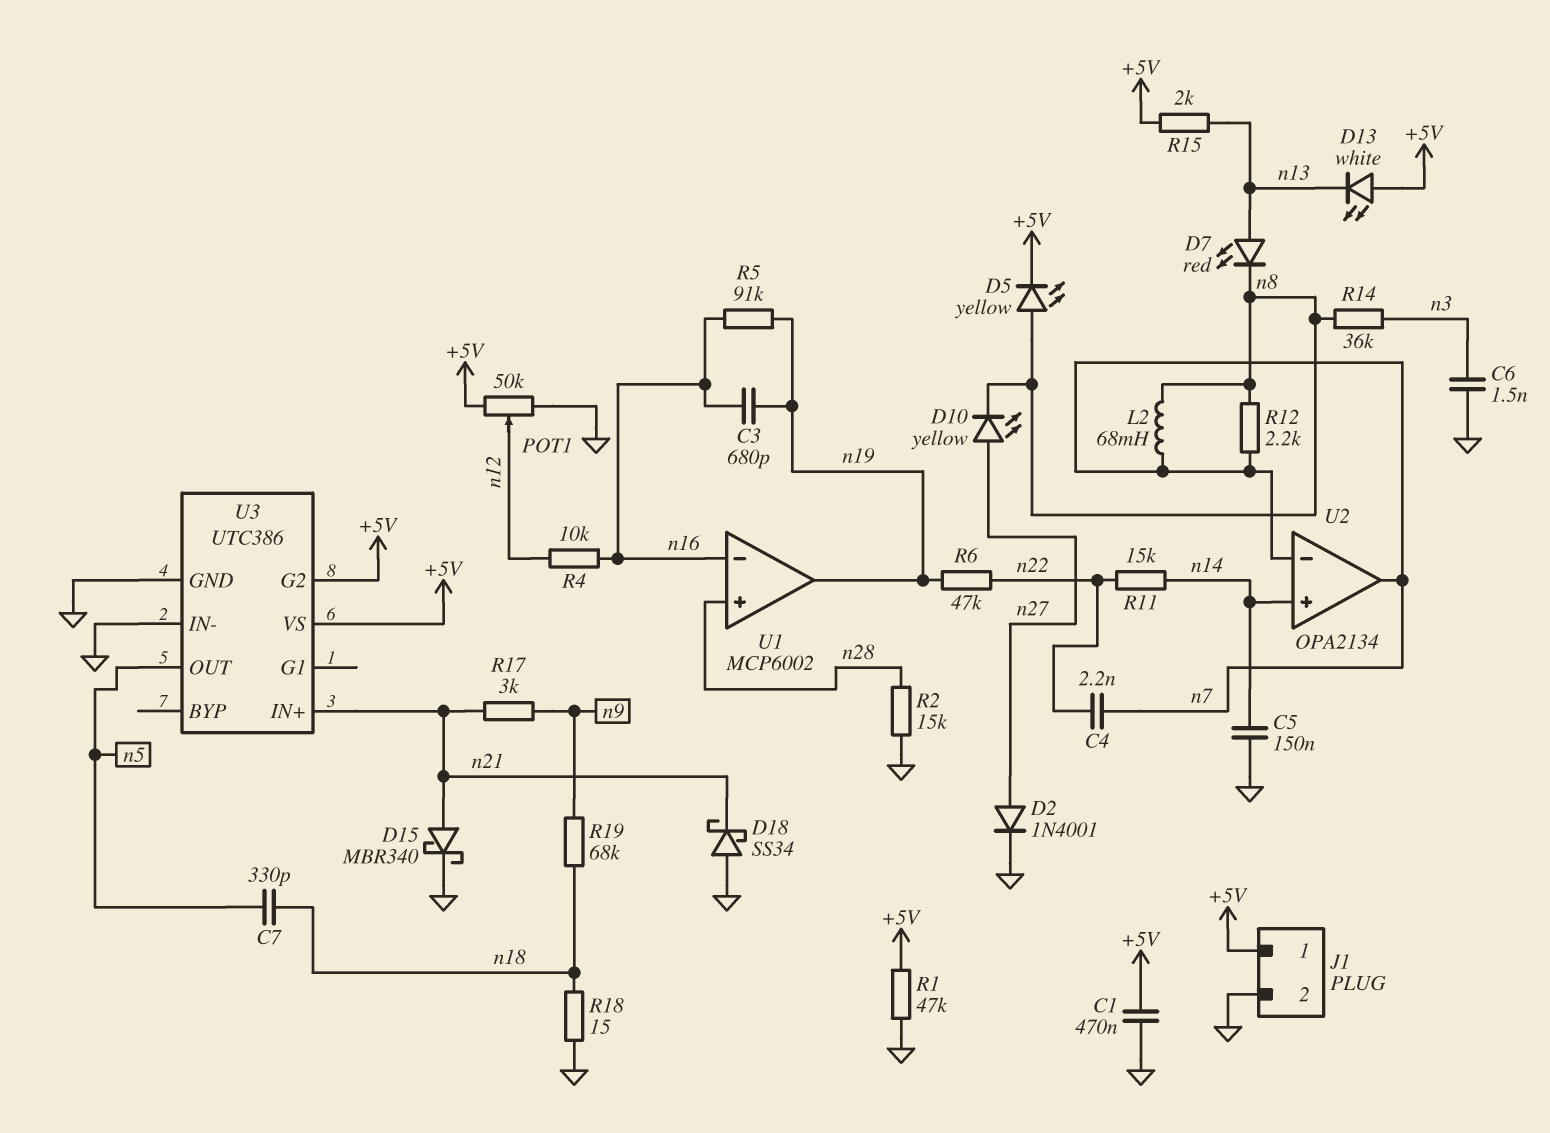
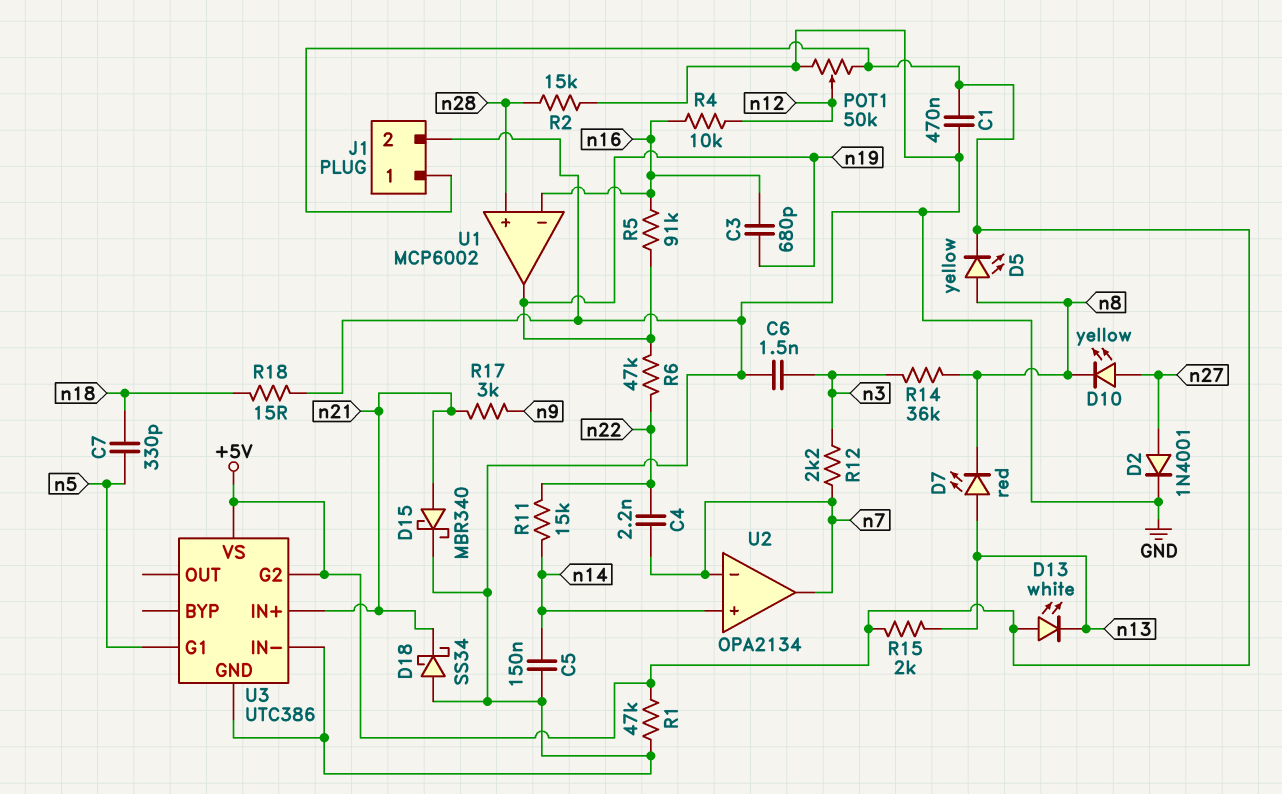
L2: 68mH (n7, n8) -> none
R12: 2.2k (n7, n8) -> 2.2k (n3, n7)
R19: 68k (n9, n18) -> none
U3 pin G1: none -> n5
U3 pin OUT: n5 -> none

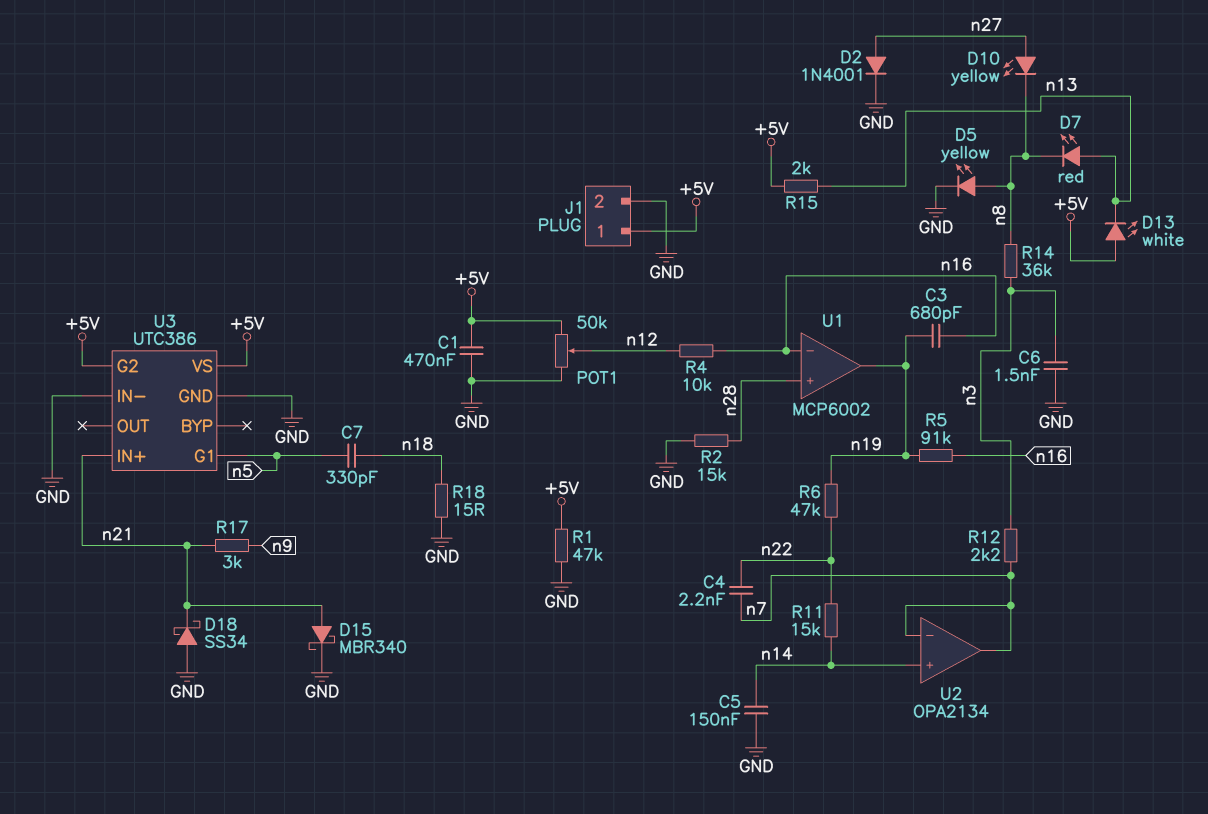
D5: LED yellow (A n8, K +5V) -> LED yellow (A n8, K GND)

